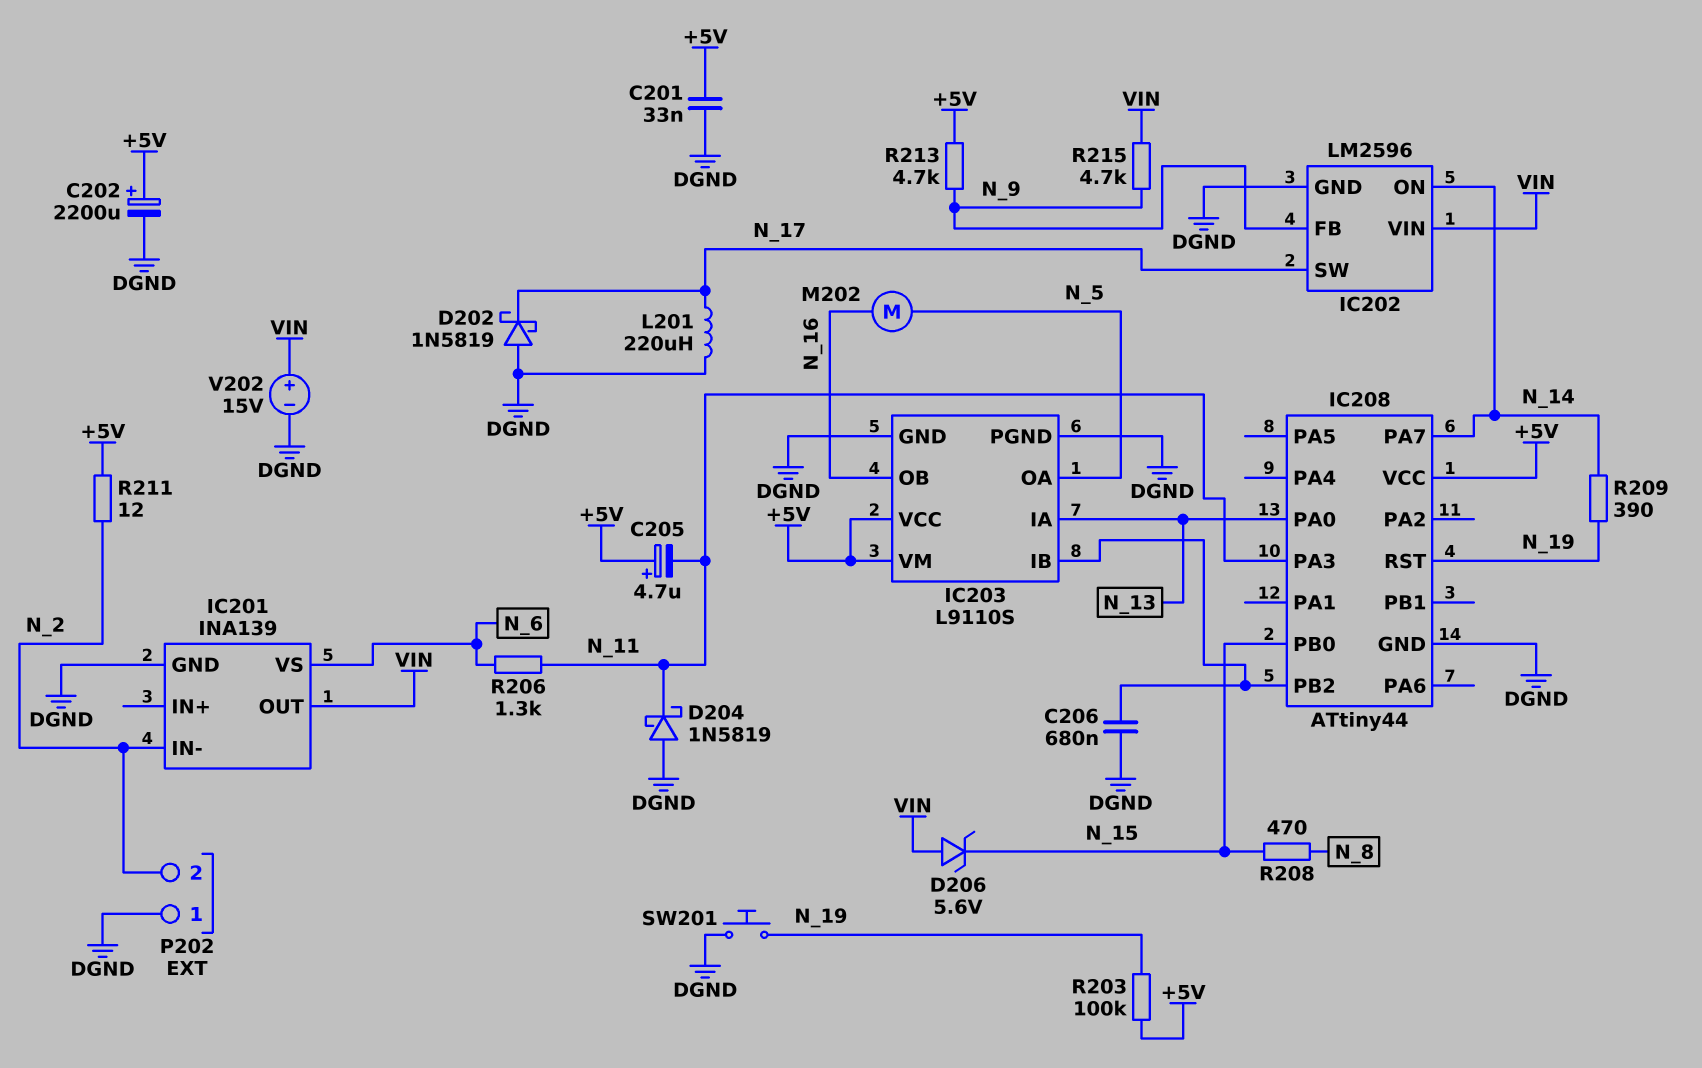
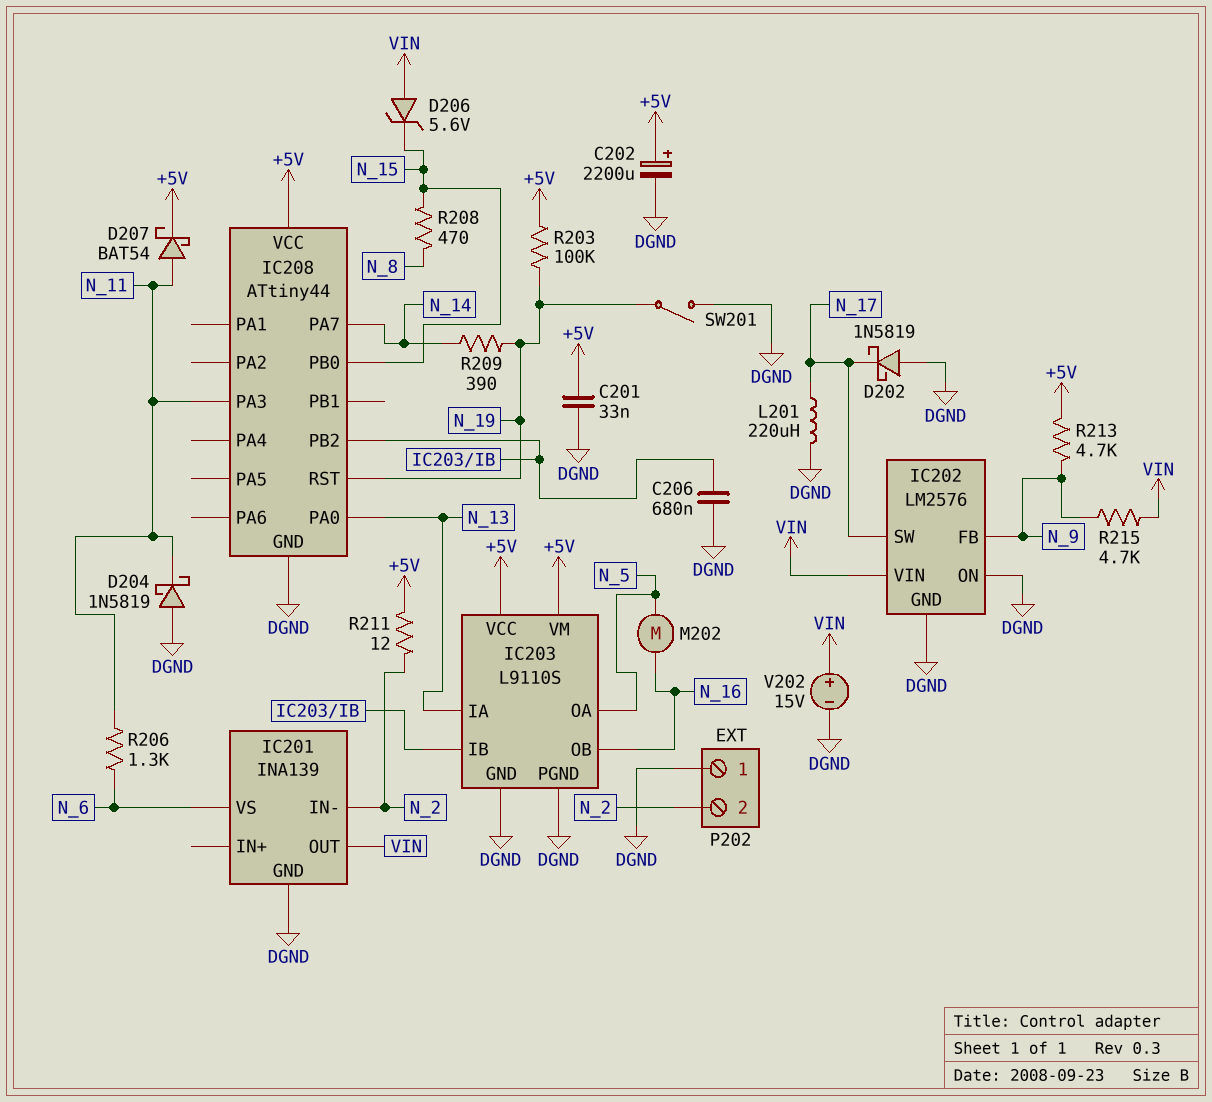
C205: 4.7uF (plus +5V, minus N_11) -> none
D207: none -> schottky BAT54 (A N_11, K +5V)
IC202: LM2596 -> LM2576
IC202 pin ON: N_14 -> DGND
SW201: button (DGND, N_19) -> switch (DGND, N_19)

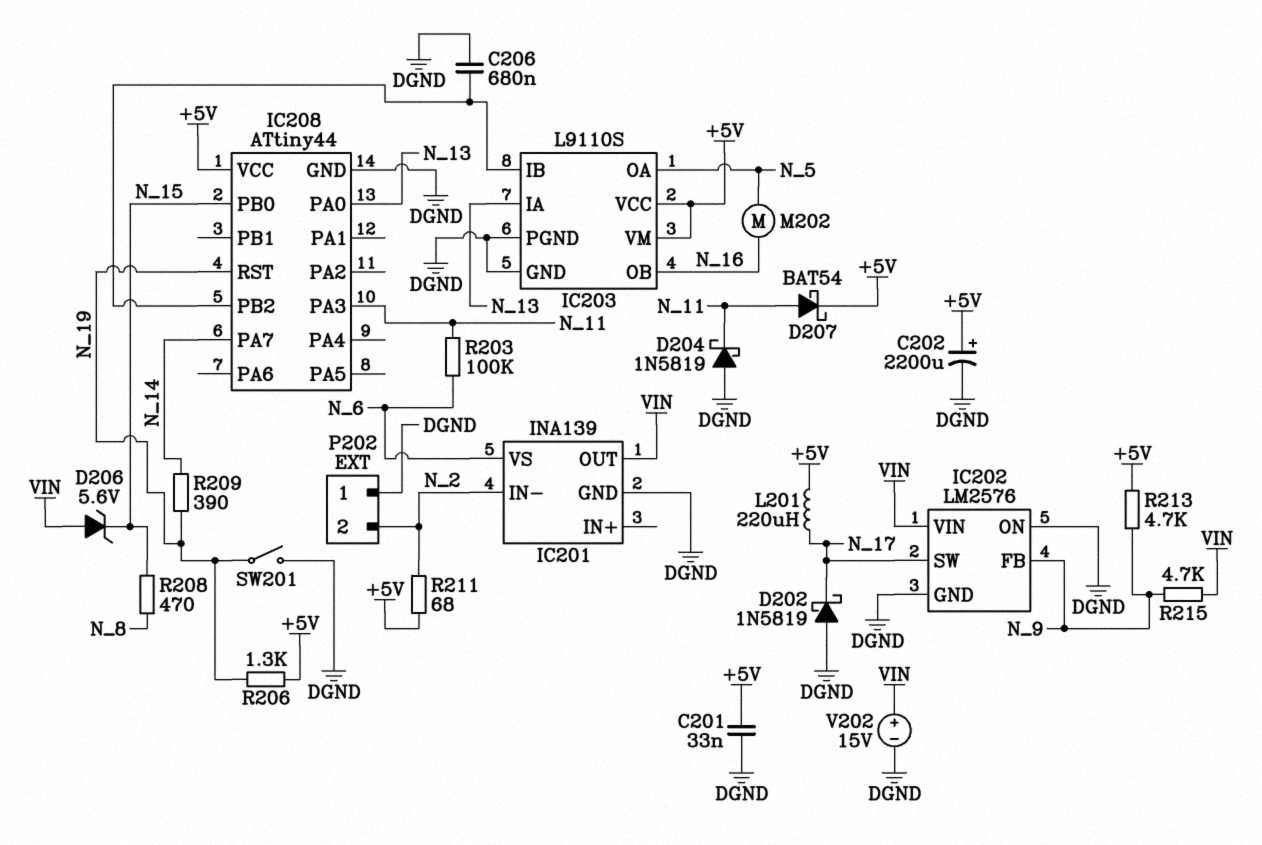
L201: 220uH (DGND, N_17) -> 220uH (+5V, N_17)
R203: 100k (+5V, N_19) -> 100k (N_6, N_11)
R206: 1.3k (N_6, N_11) -> 1.3k (+5V, N_19)
R211: 12 (+5V, N_2) -> 68 (+5V, N_2)

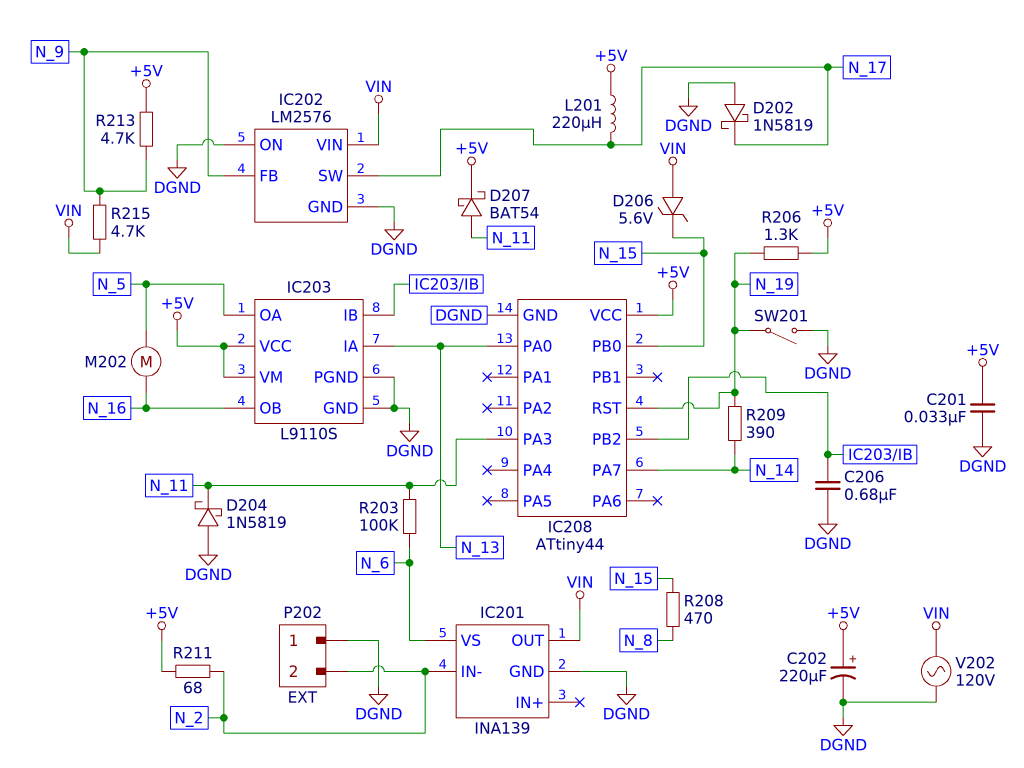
C202: 2200uF (plus +5V, minus DGND) -> 220uF (plus +5V, minus DGND)
V202: 15V (plus VIN, minus DGND) -> AC 120V (DGND, VIN)

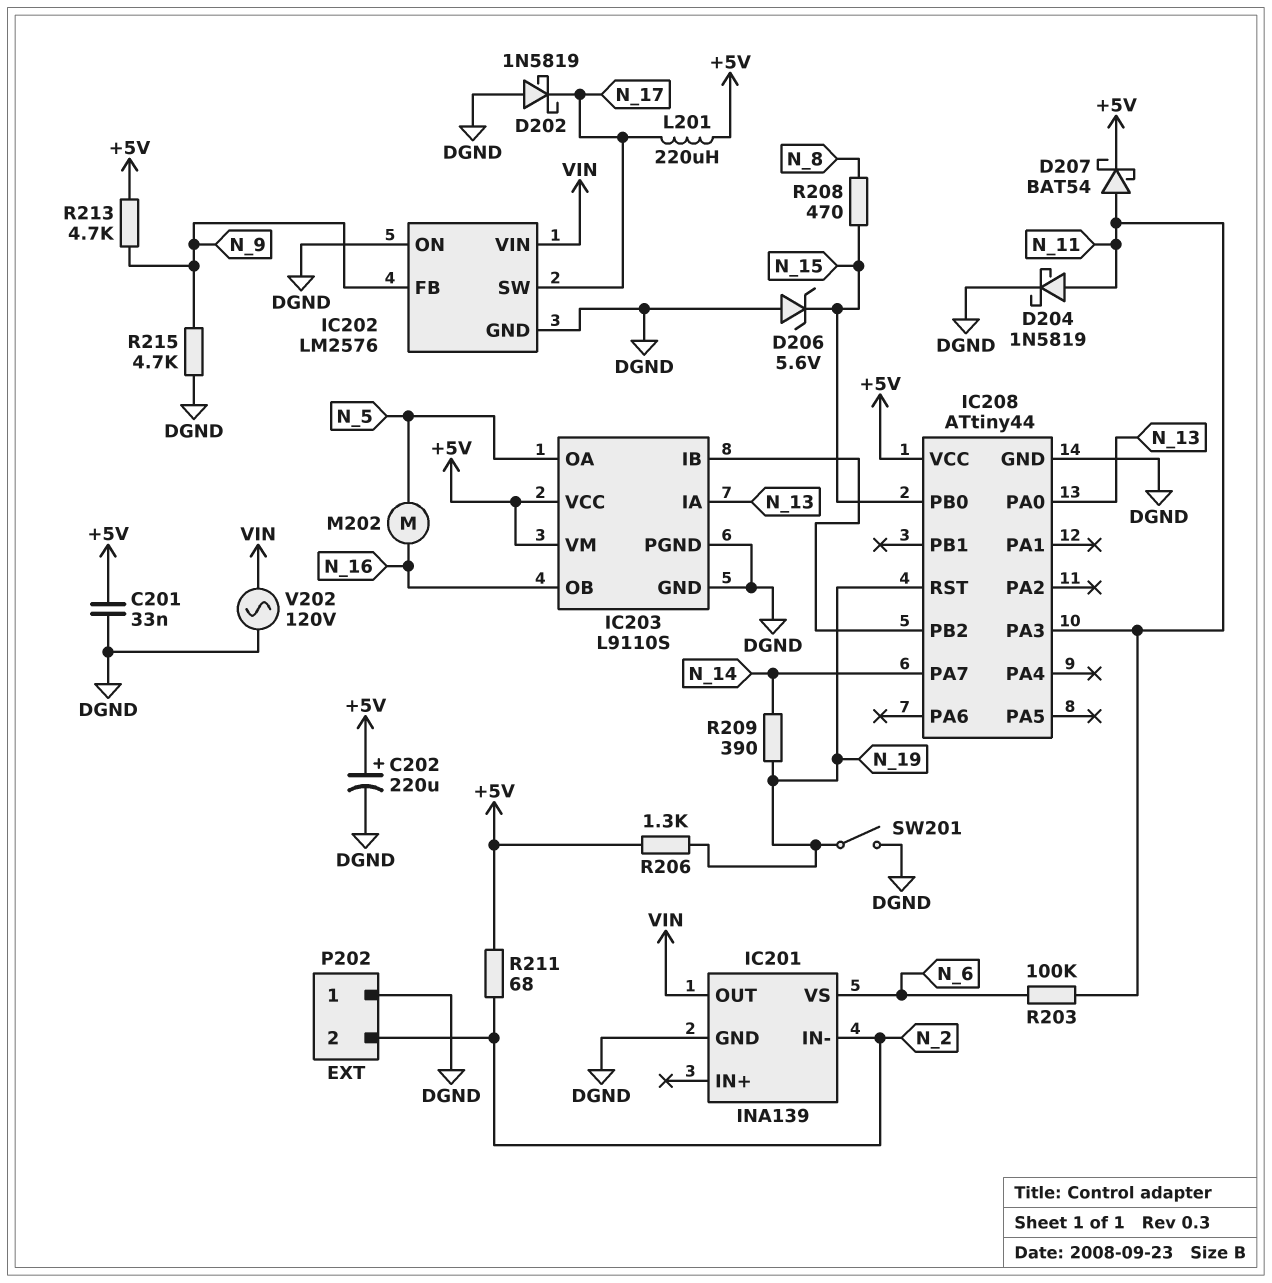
C206: 680nF (DGND, IC203/IB) -> none
D204: schottky 1N5819 (A DGND, K N_11) -> schottky 1N5819 (A N_11, K DGND)
D206: zener 5.6V (A VIN, K N_15) -> zener 5.6V (A DGND, K N_15)
R215: 4.7k (N_9, VIN) -> 4.7k (DGND, N_9)

